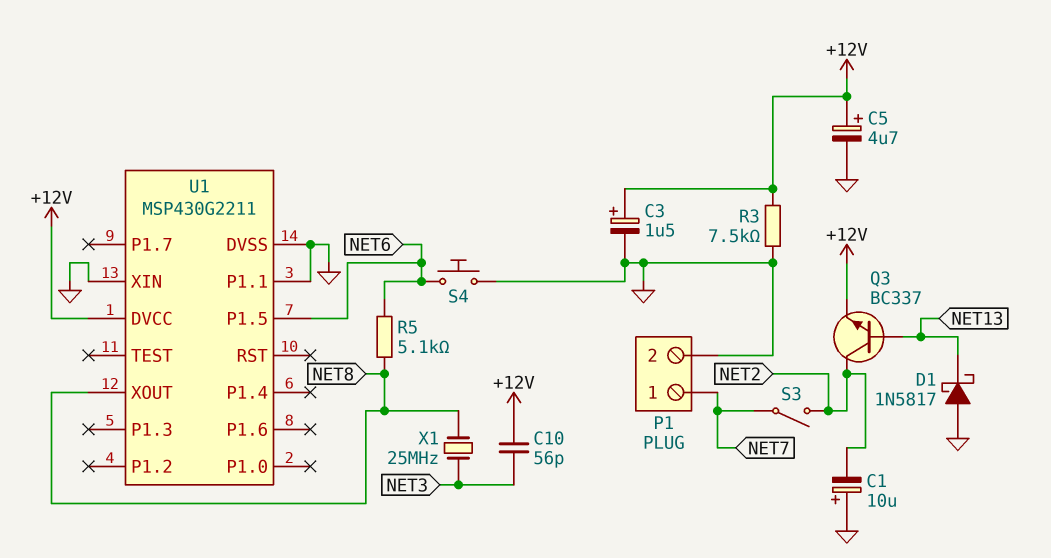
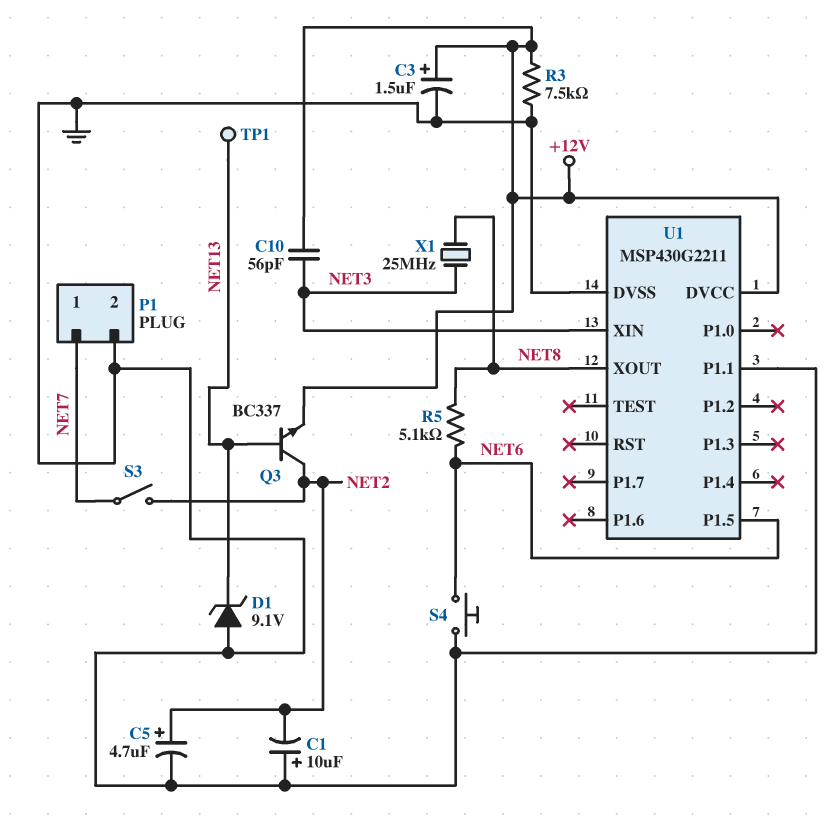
C5: 4.7uF (plus +12V, minus GND) -> 4.7uF (plus NET2, minus GND)
D1: schottky 1N5817 (A GND, K NET13) -> zener 9.1V (A GND, K NET13)
TP1: none -> test point (NET13)
U1 pin XIN: GND -> NET3

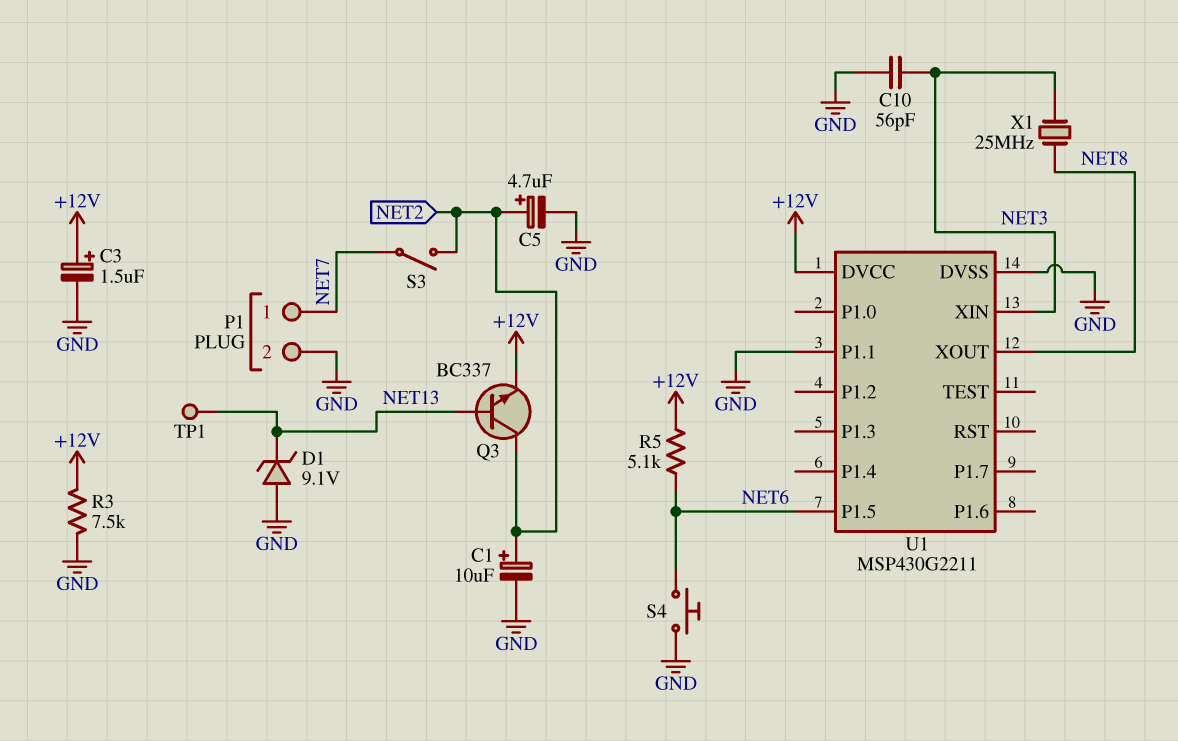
C1: 10uF (plus GND, minus NET2) -> 10uF (plus NET2, minus GND)
C10: 56pF (+12V, NET3) -> 56pF (GND, NET3)
R5: 5.1k (NET6, NET8) -> 5.1k (+12V, NET6)

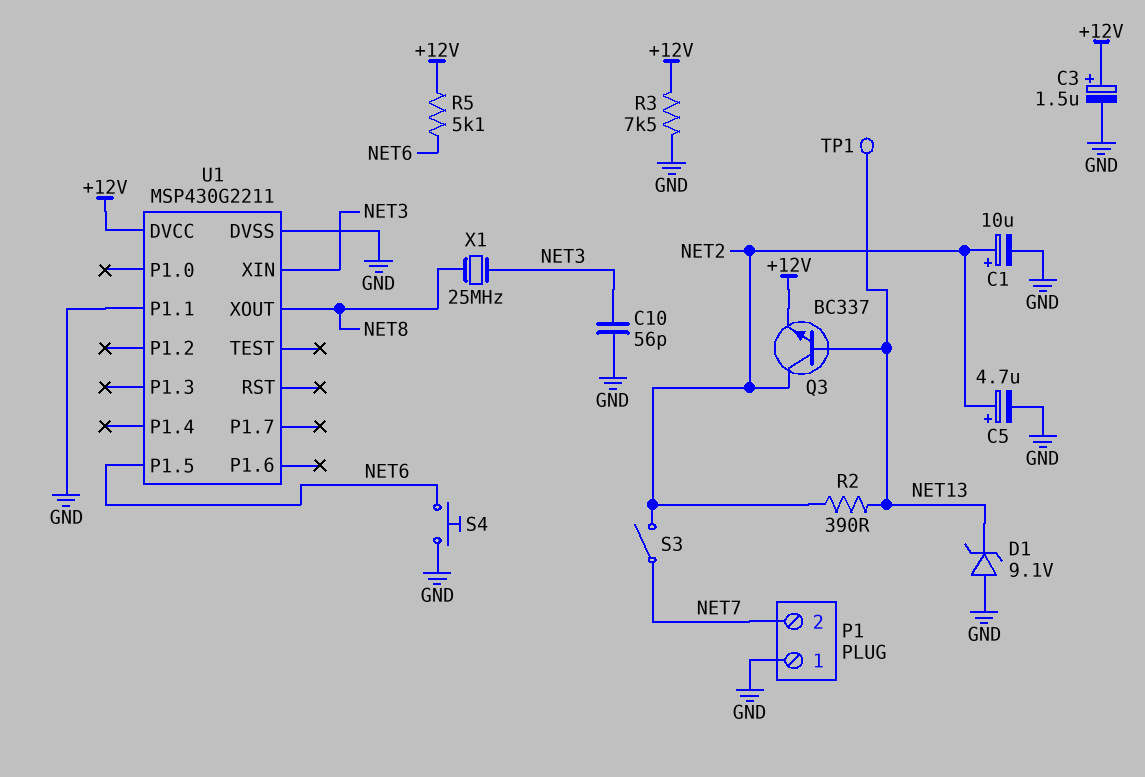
P1 pin 1: NET7 -> GND
P1 pin 2: GND -> NET7
R2: none -> 390 (NET2, NET13)

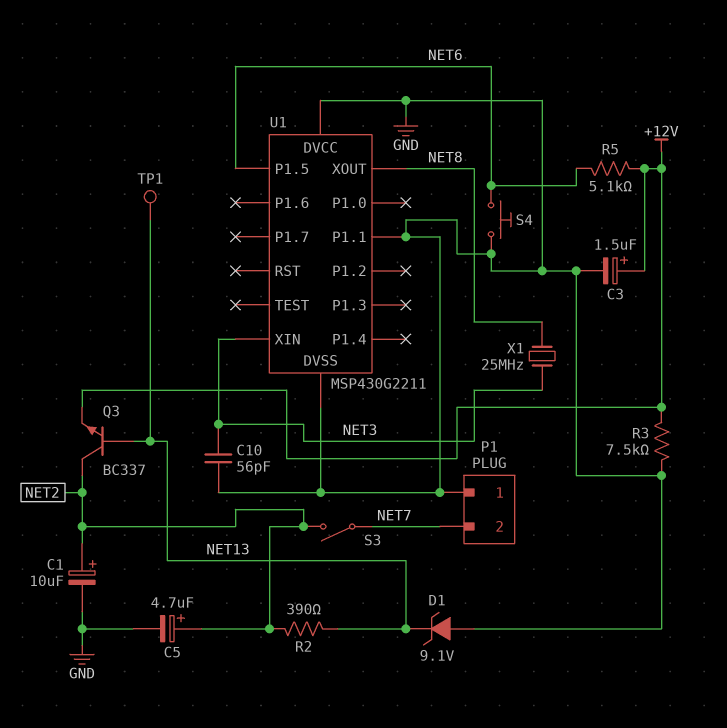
U1 pin DVCC: +12V -> GND

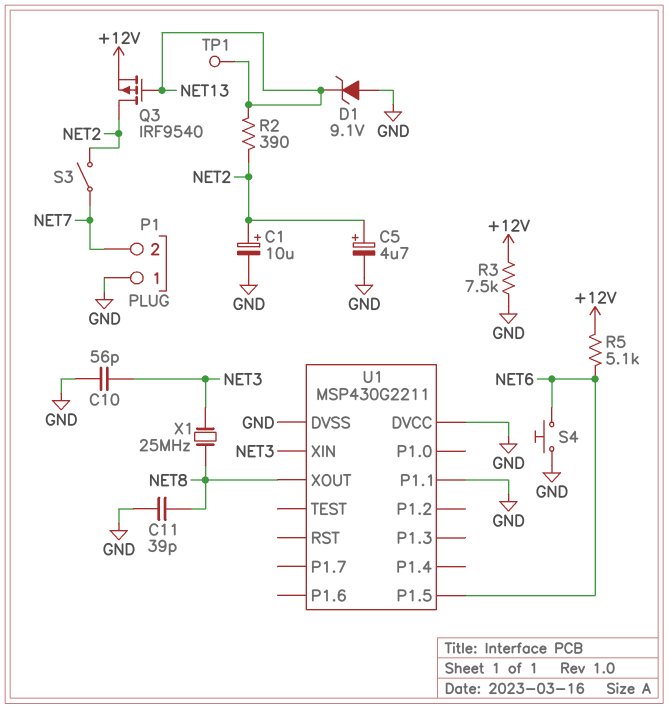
C3: 1.5uF (plus +12V, minus GND) -> none
C11: none -> 39pF (GND, NET8)
Q3: NPN BC337 (B NET13, C NET2, E +12V) -> PMOS IRF9540 (G NET13, D NET2, S +12V)

